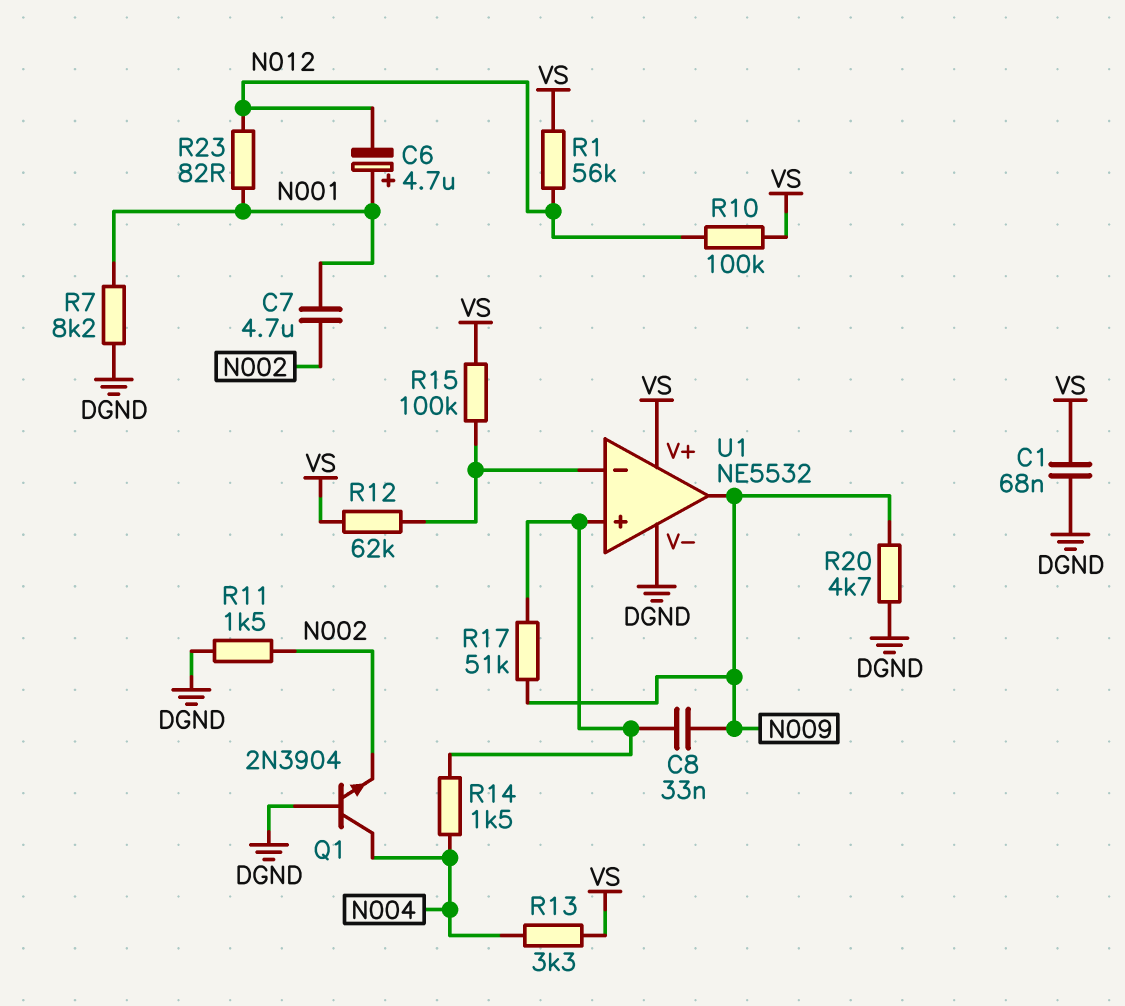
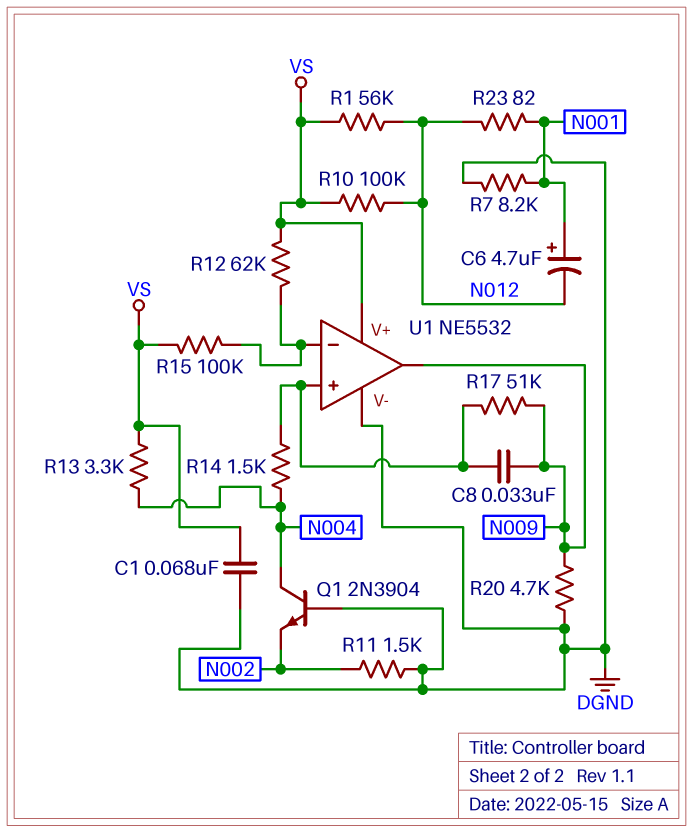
C7: 4.7uF (N001, N002) -> none

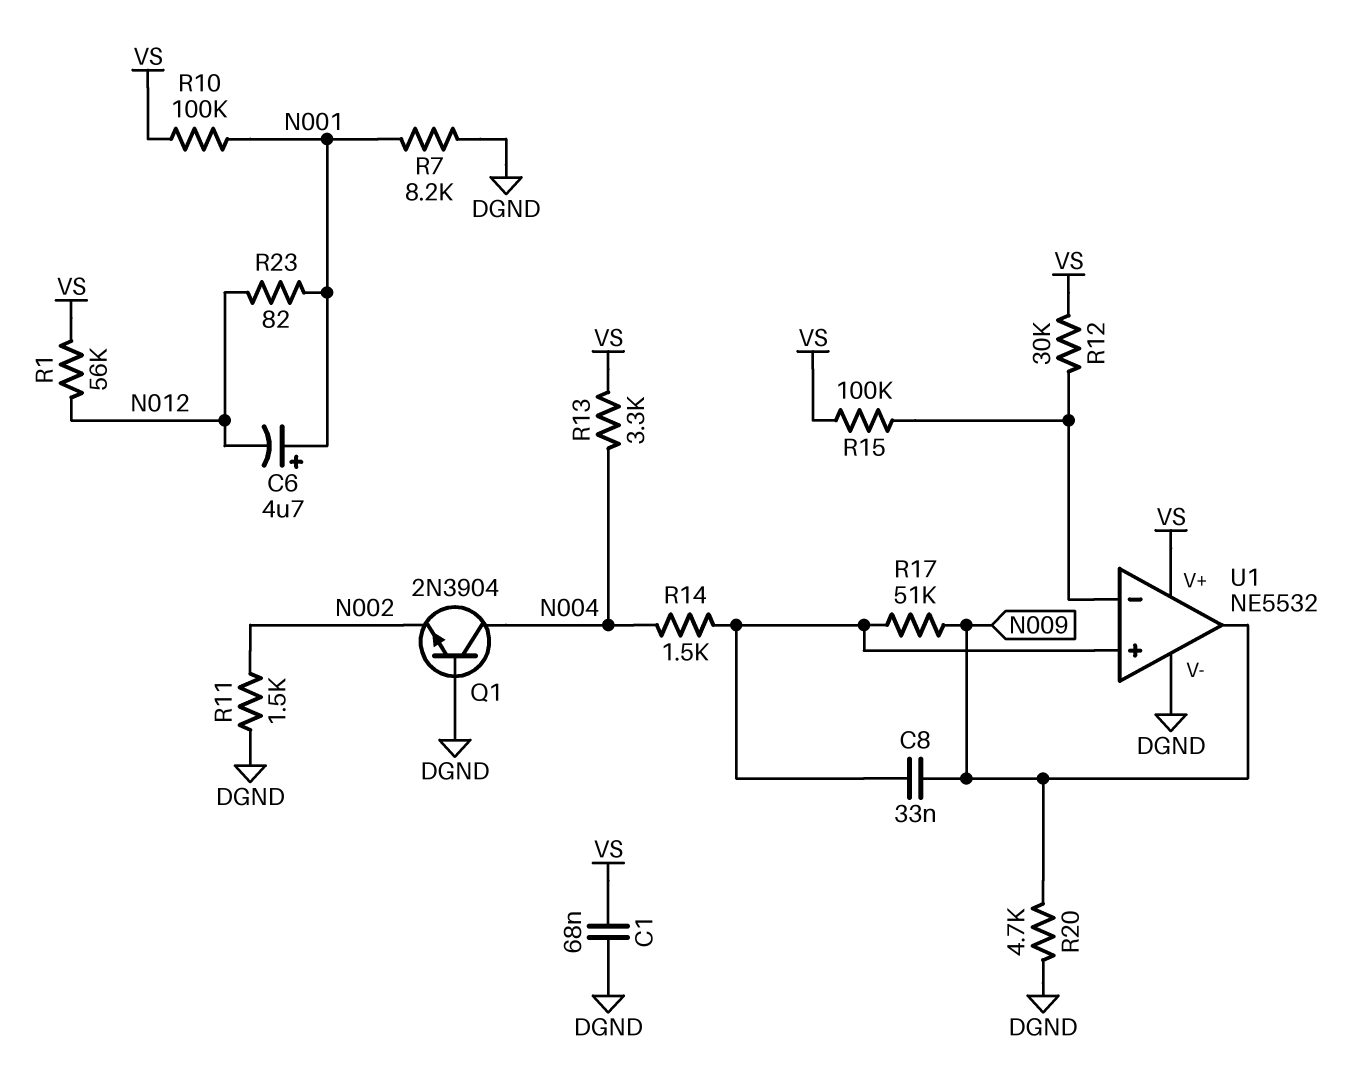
R10: 100k (N012, VS) -> 100k (N001, VS)
R12: 62k (U1/in-, VS) -> 30k (U1/in-, VS)

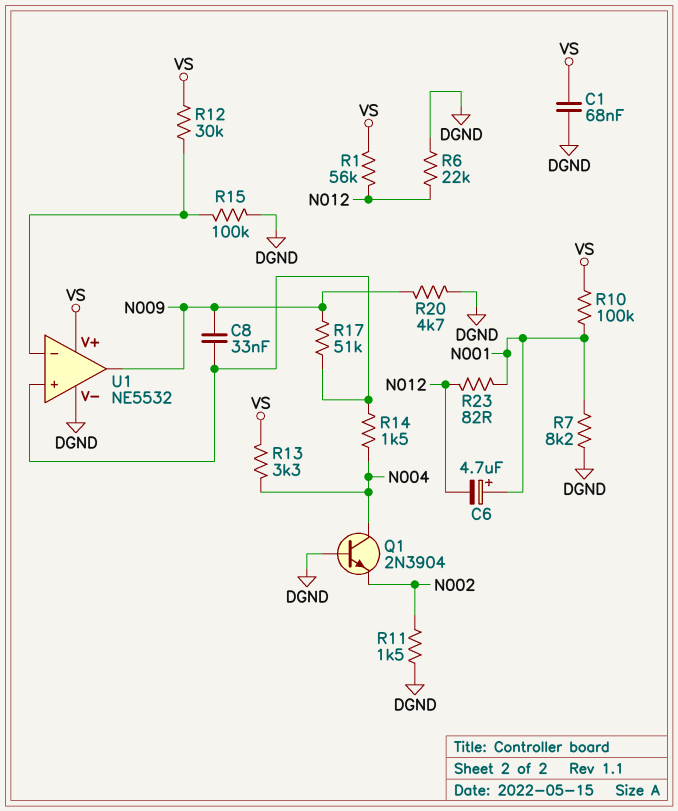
R6: none -> 22k (DGND, N012)
R15: 100k (U1/in-, VS) -> 100k (DGND, U1/in-)

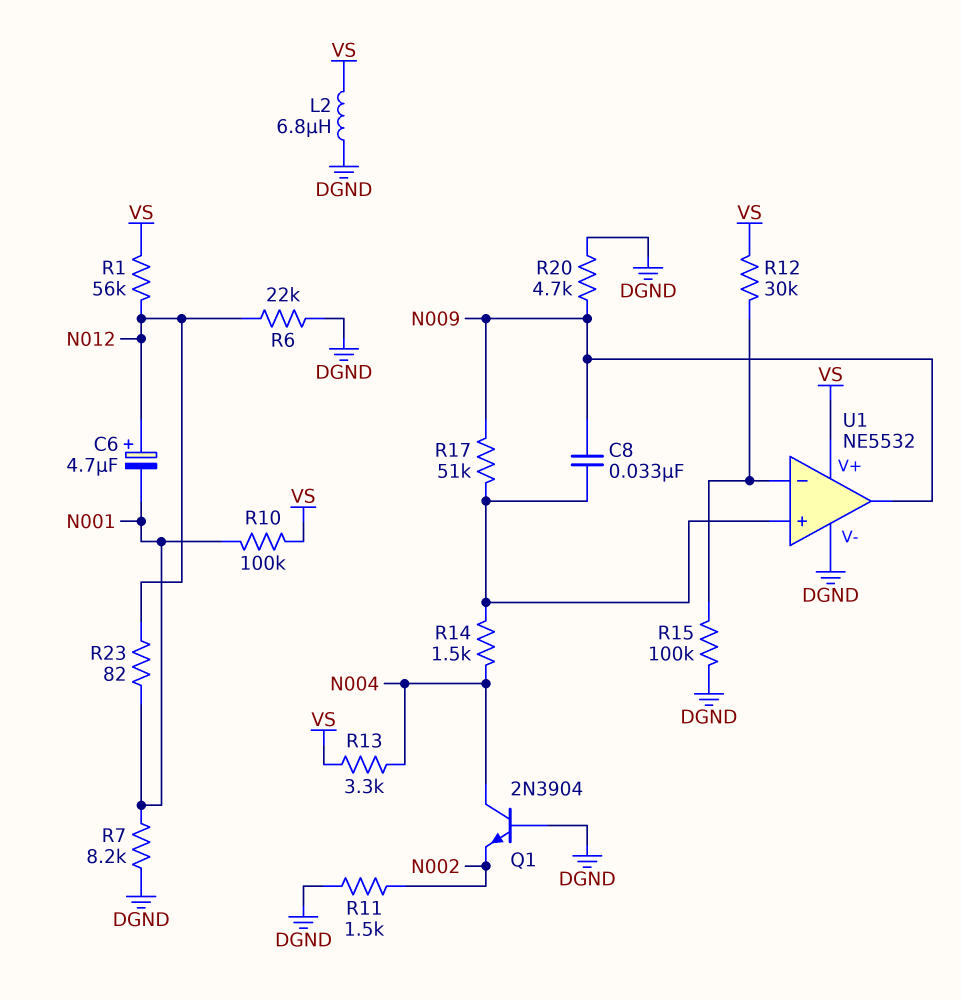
C1: 68nF (DGND, VS) -> none
C6: 4.7uF (plus N001, minus N012) -> 4.7uF (plus N012, minus N001)
L2: none -> 6.8uH (DGND, VS)

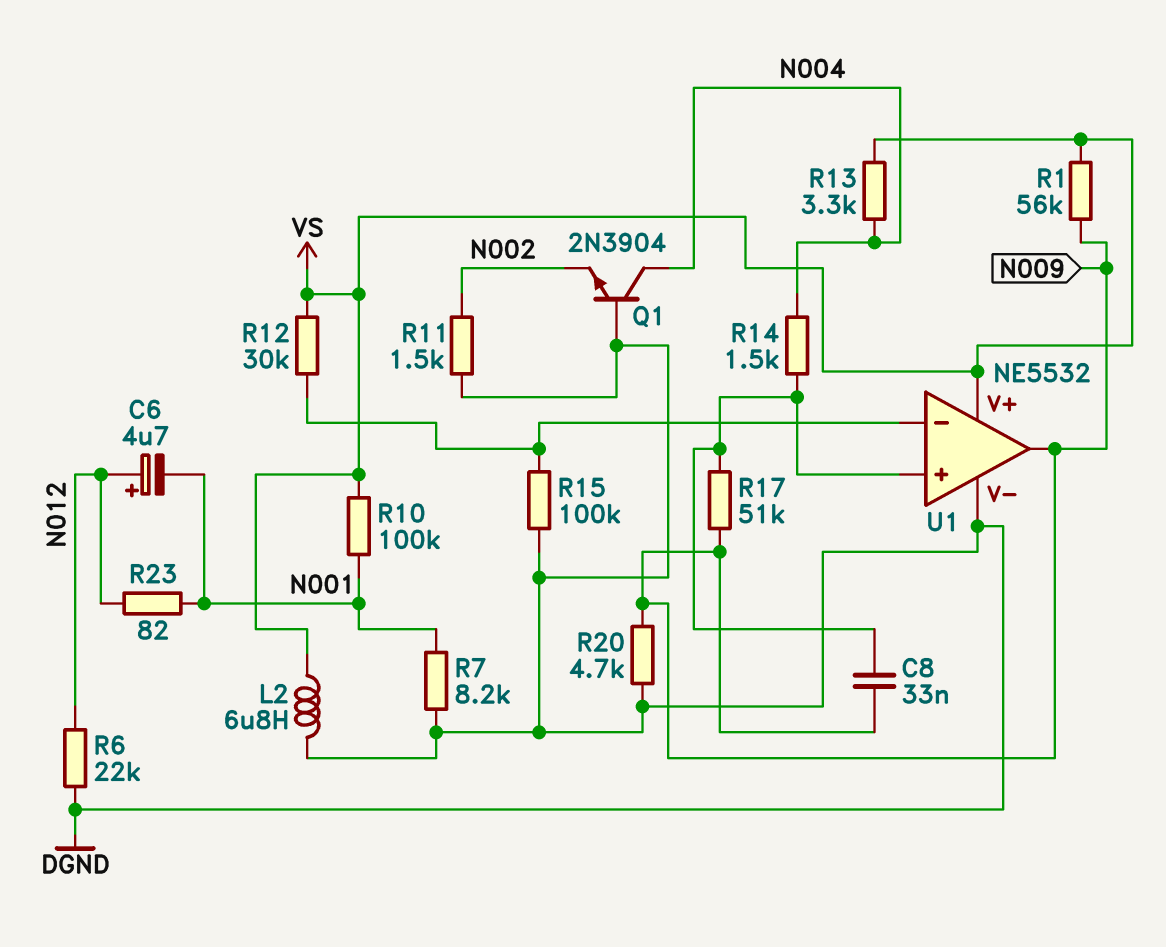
R1: 56k (N012, VS) -> 56k (N009, VS)

